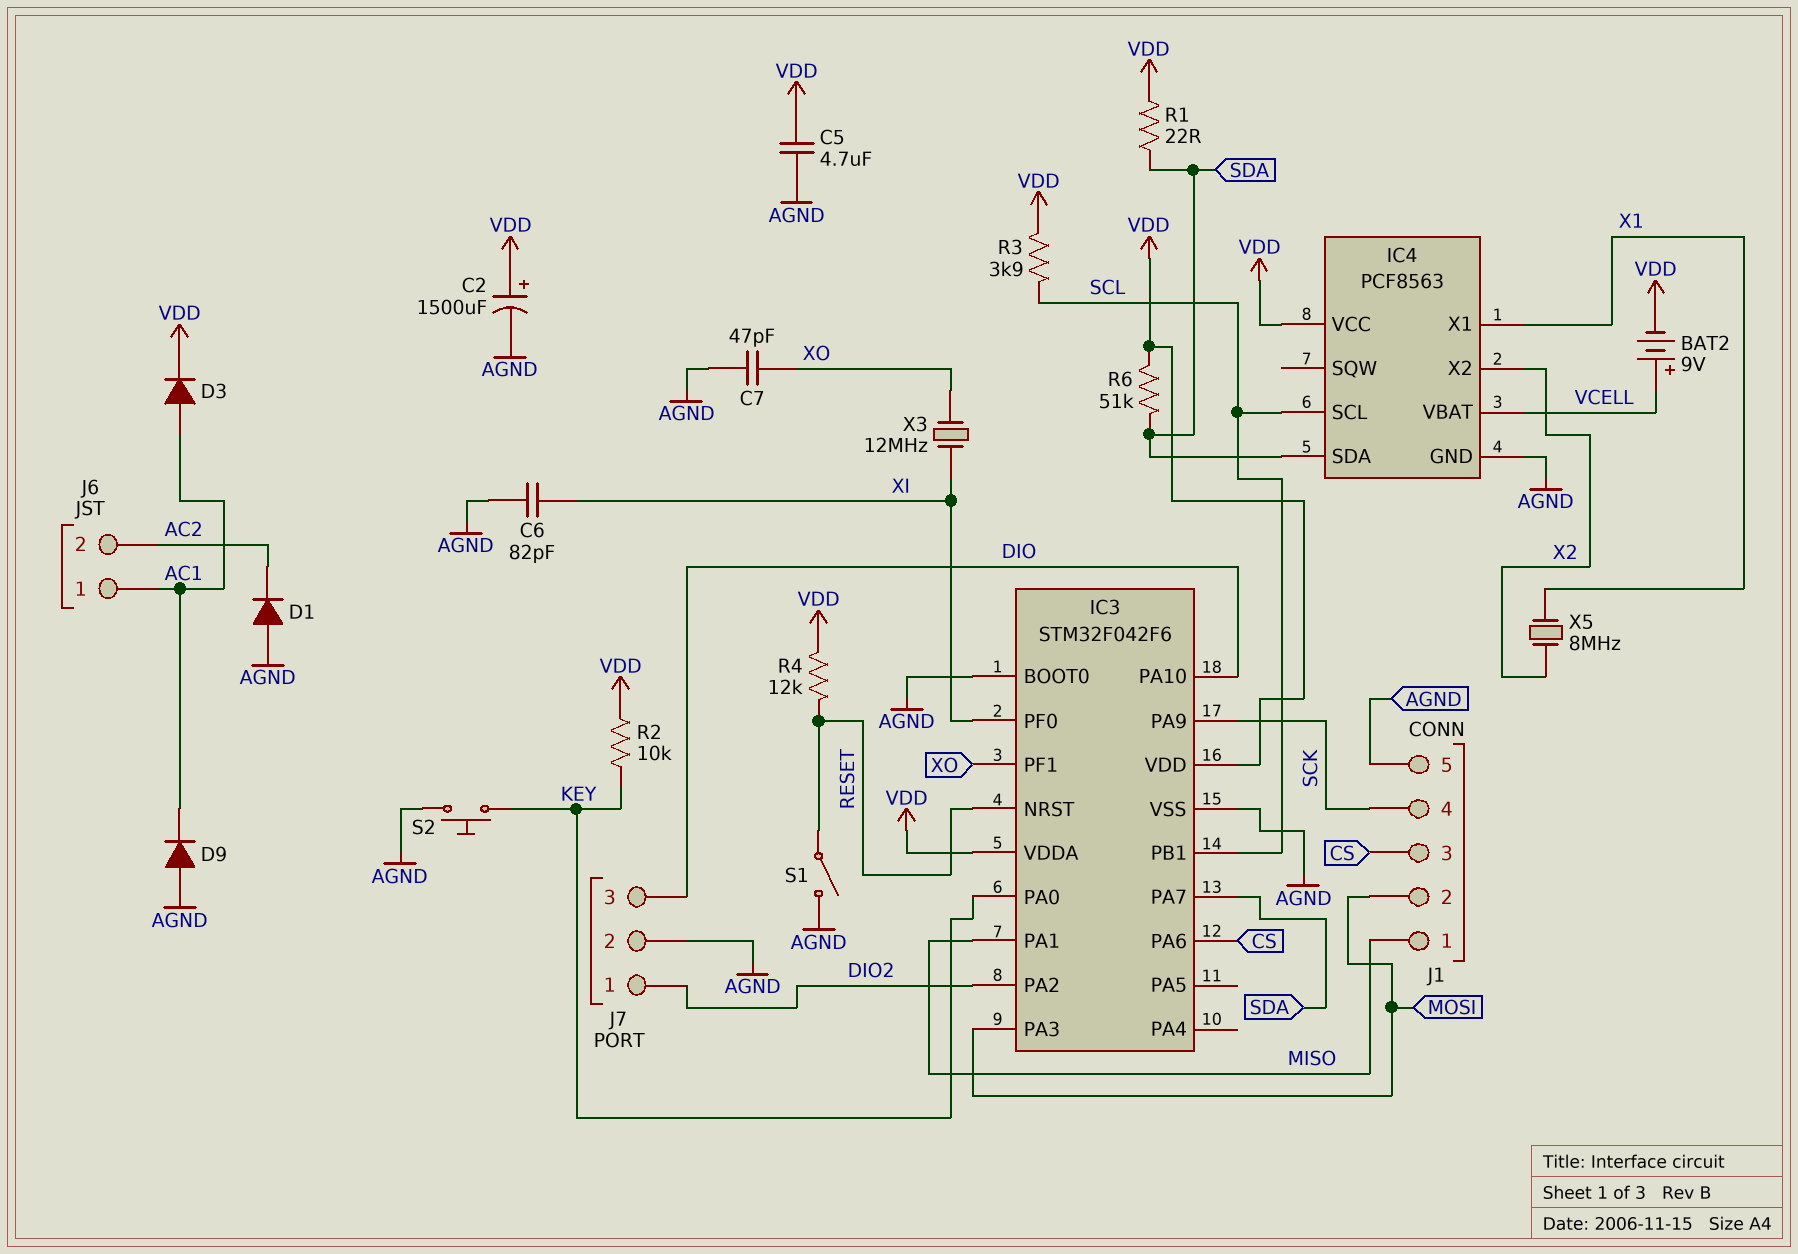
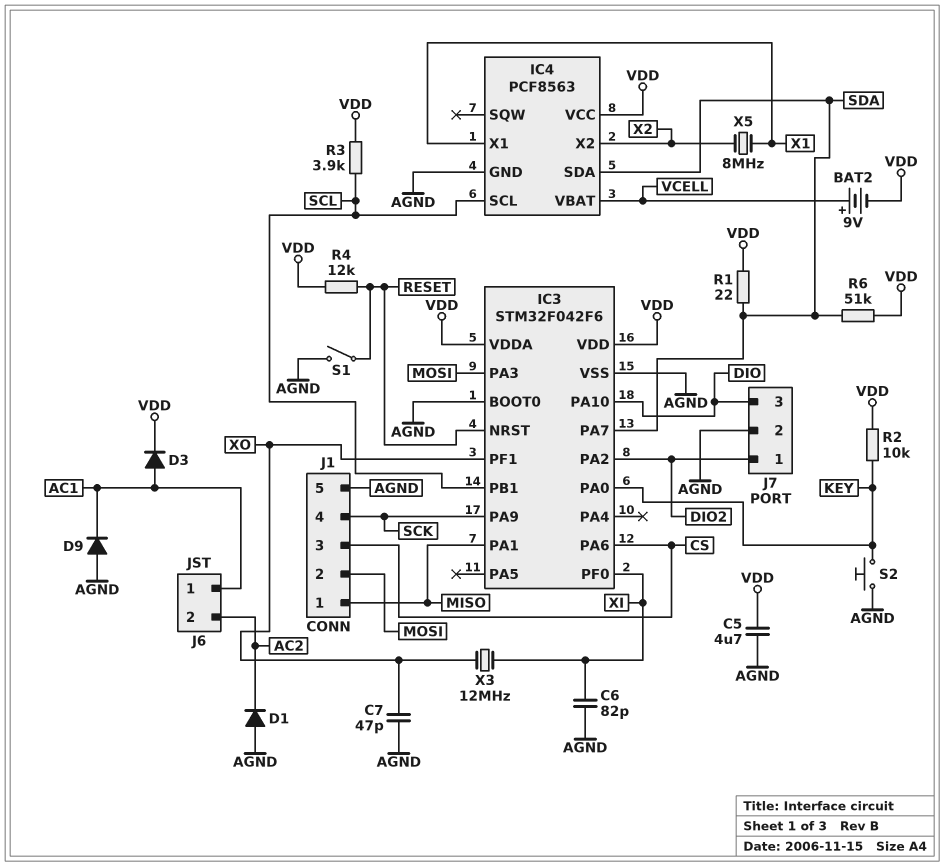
C2: 1500uF (plus VDD, minus AGND) -> none

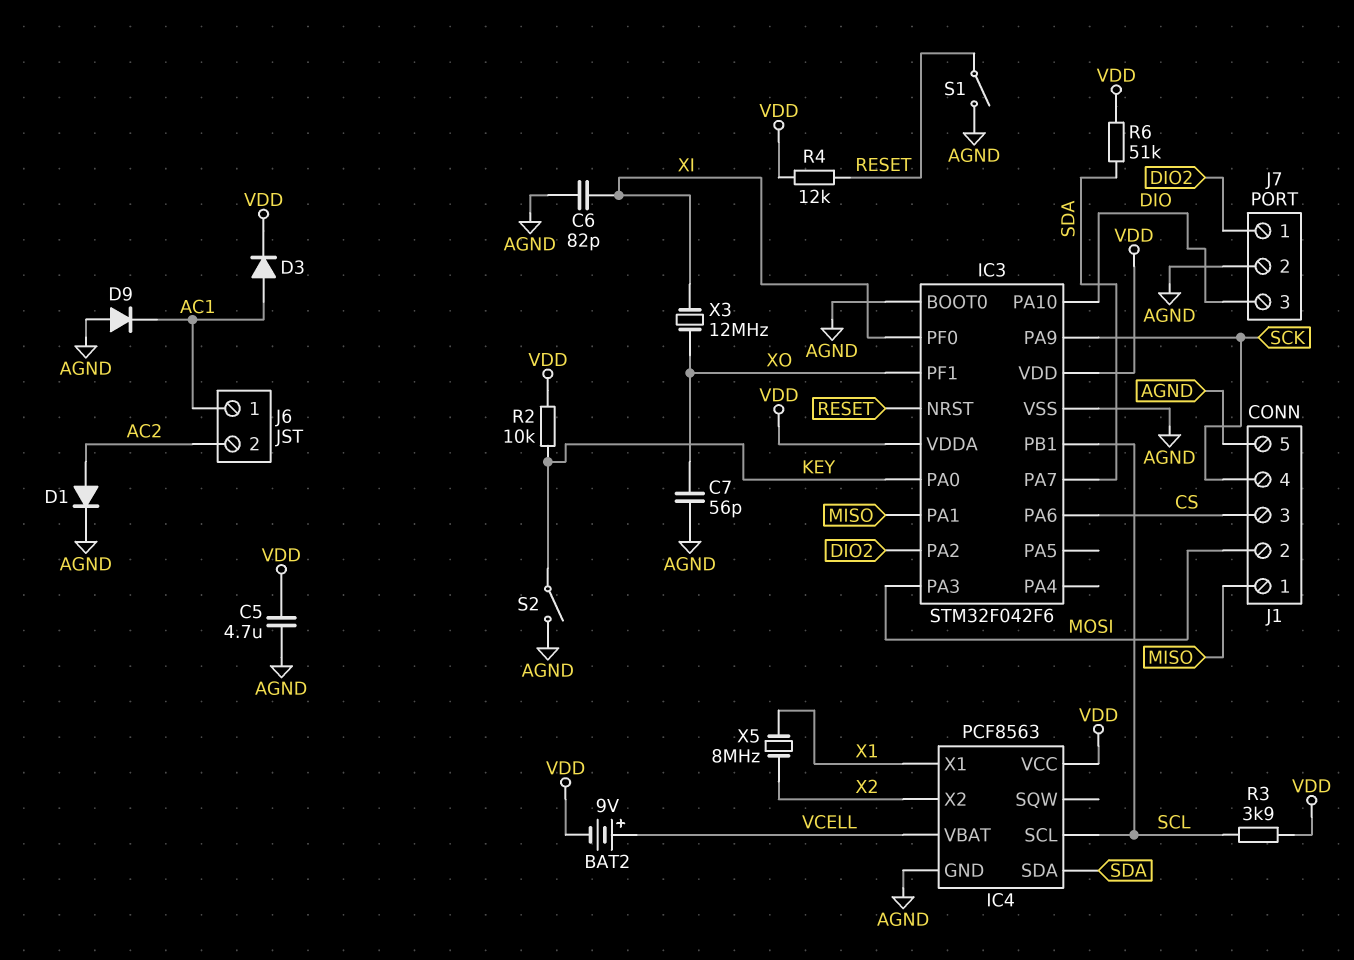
C7: 47pF (AGND, XO) -> 56pF (AGND, XO)
D1: diode (A AGND, K AC2) -> diode (A AC2, K AGND)
R1: 22 (SDA, VDD) -> none
S2: button (AGND, KEY) -> switch (AGND, KEY)

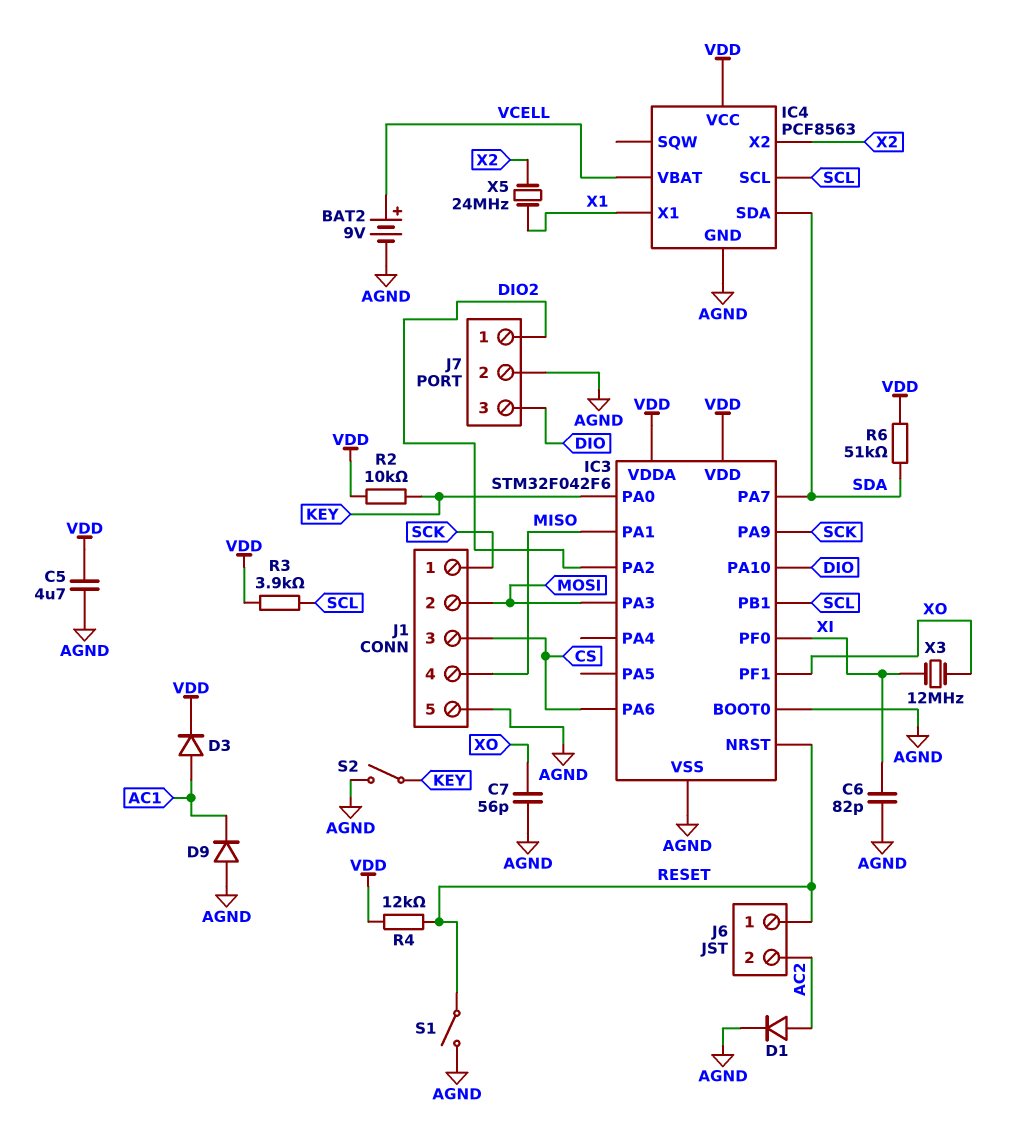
BAT2: 9V (plus VCELL, minus VDD) -> 9V (plus VCELL, minus AGND)
J1 pin 1: MISO -> SCK
J1 pin 4: SCK -> MISO
J6 pin 1: AC1 -> RESET
X5: 8MHz (X1, X2) -> 24MHz (X1, X2)

